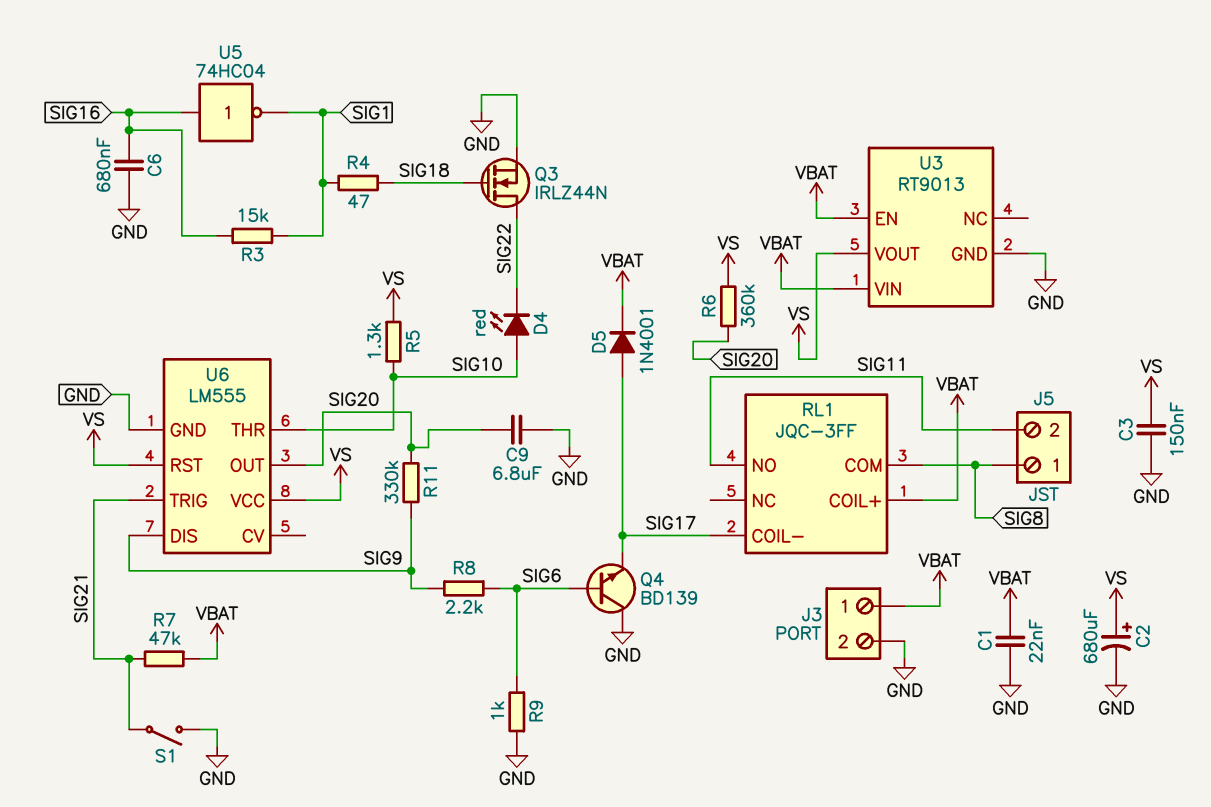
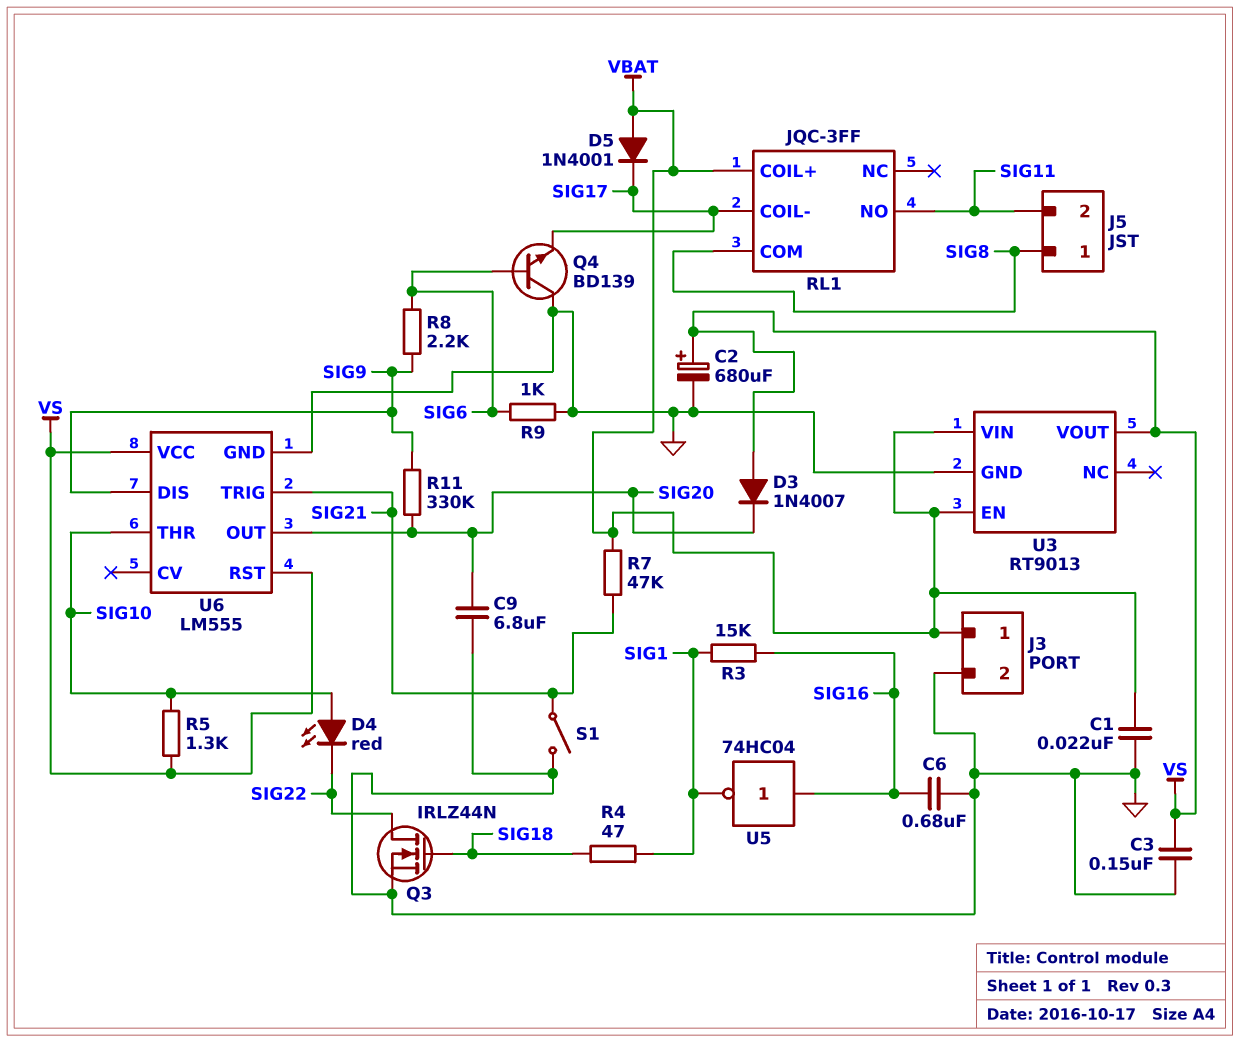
D3: none -> diode 1N4007 (A VS, K SIG20)
D5: diode 1N4001 (A SIG17, K VBAT) -> diode 1N4001 (A VBAT, K SIG17)
R6: 360k (SIG20, VS) -> none

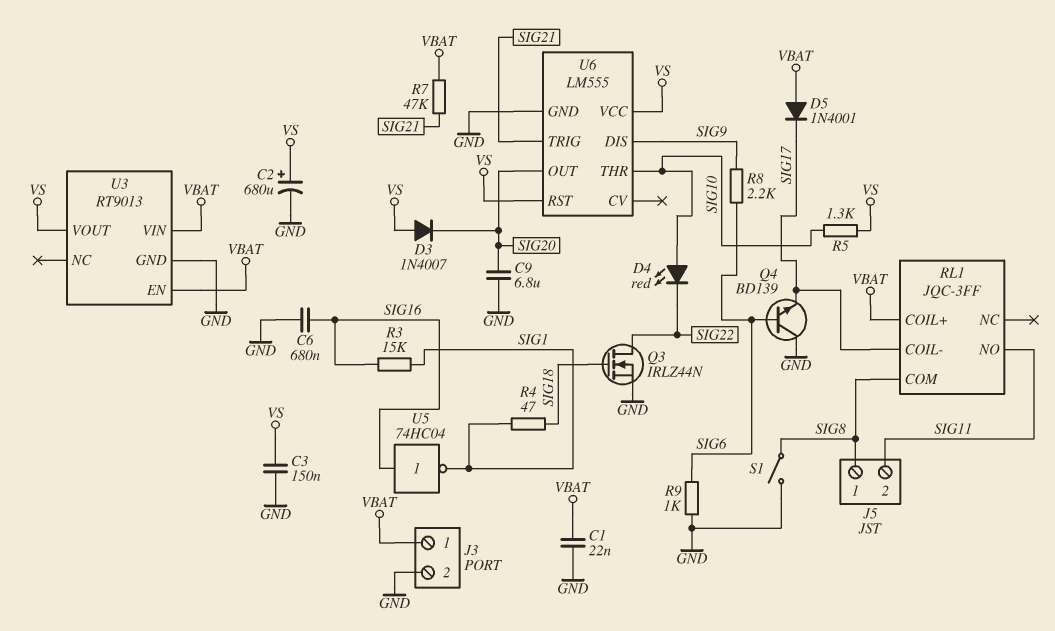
R11: 330k (SIG9, SIG20) -> none
S1: switch (GND, SIG21) -> switch (GND, SIG8)

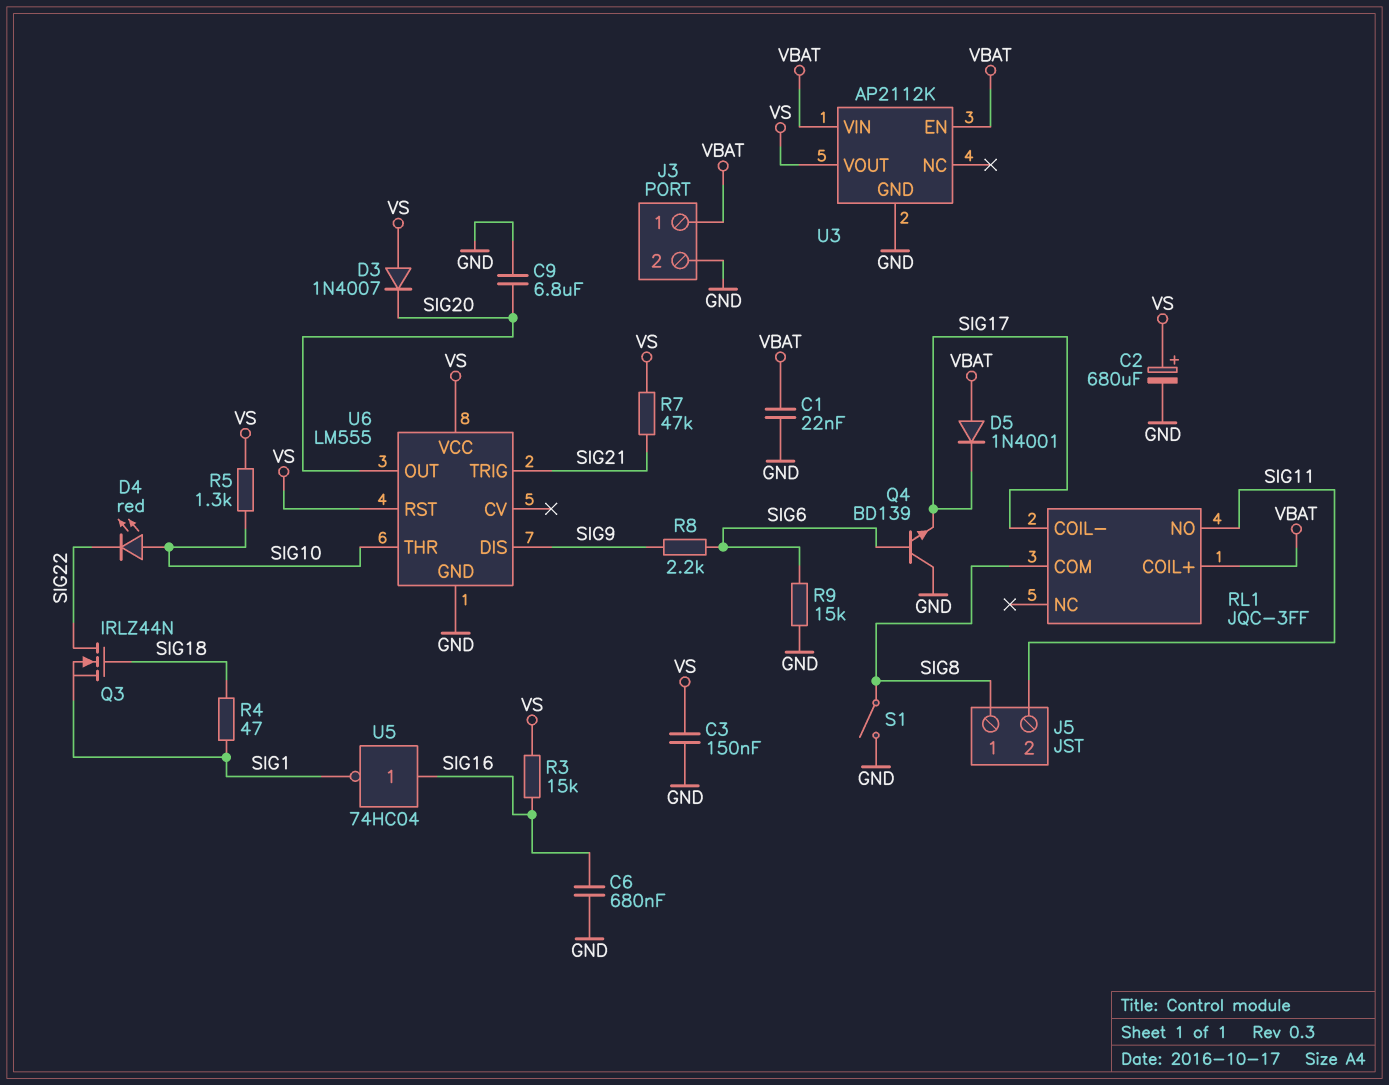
Q3: NMOS IRLZ44N (G SIG18, D SIG22, S GND) -> NMOS IRLZ44N (G SIG18, D SIG22, S SIG1)
R3: 15k (SIG1, SIG16) -> 15k (SIG16, VS)
R7: 47k (SIG21, VBAT) -> 47k (SIG21, VS)
R9: 1k (GND, SIG6) -> 15k (GND, SIG6)
U3: RT9013 -> AP2112K

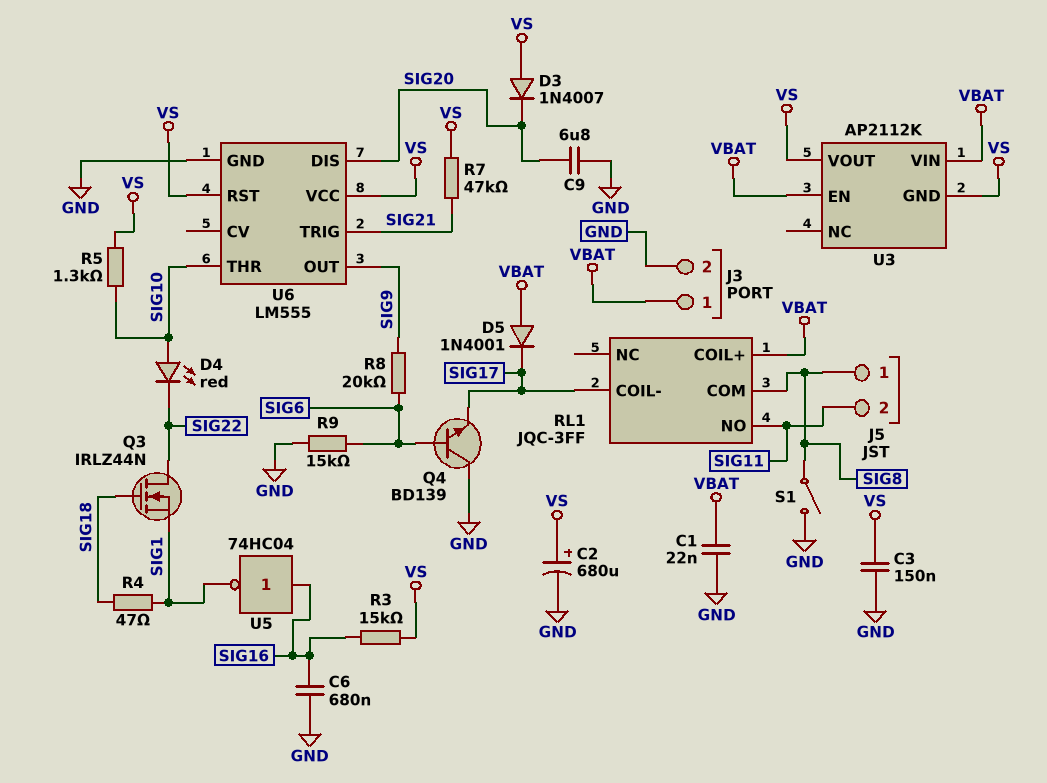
R8: 2.2k (SIG6, SIG9) -> 20k (SIG6, SIG9)
U3 pin GND: GND -> VS
U6 pin DIS: SIG9 -> SIG20
U6 pin OUT: SIG20 -> SIG9

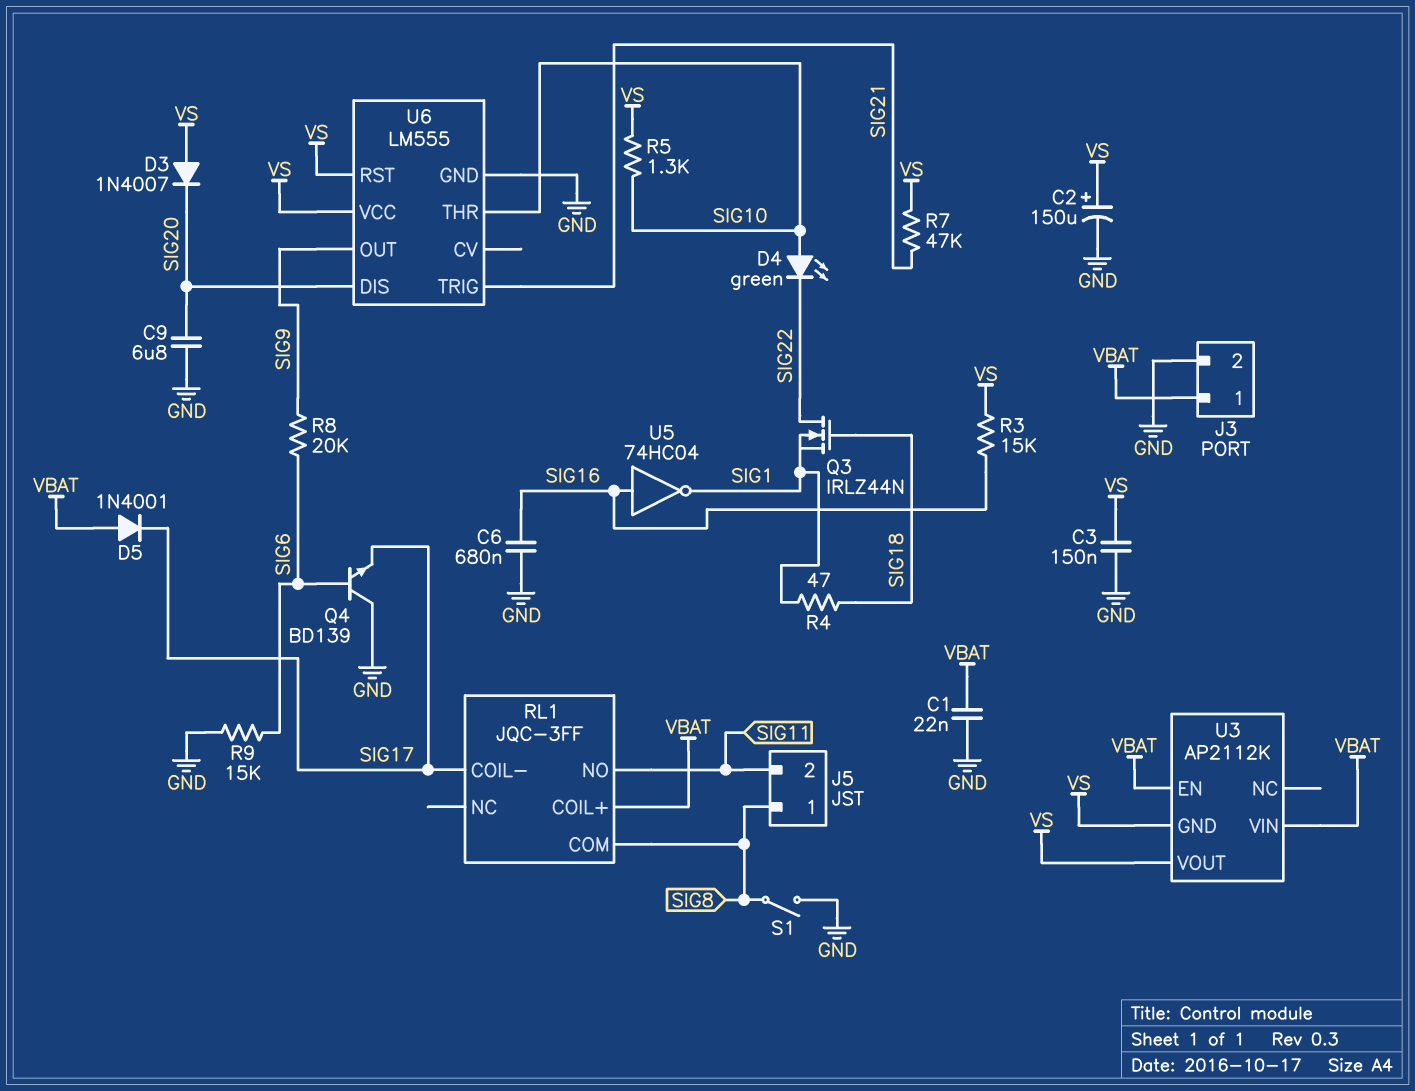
C2: 680uF (plus VS, minus GND) -> 150uF (plus VS, minus GND)
D4: LED red (A SIG10, K SIG22) -> LED green (A SIG10, K SIG22)

